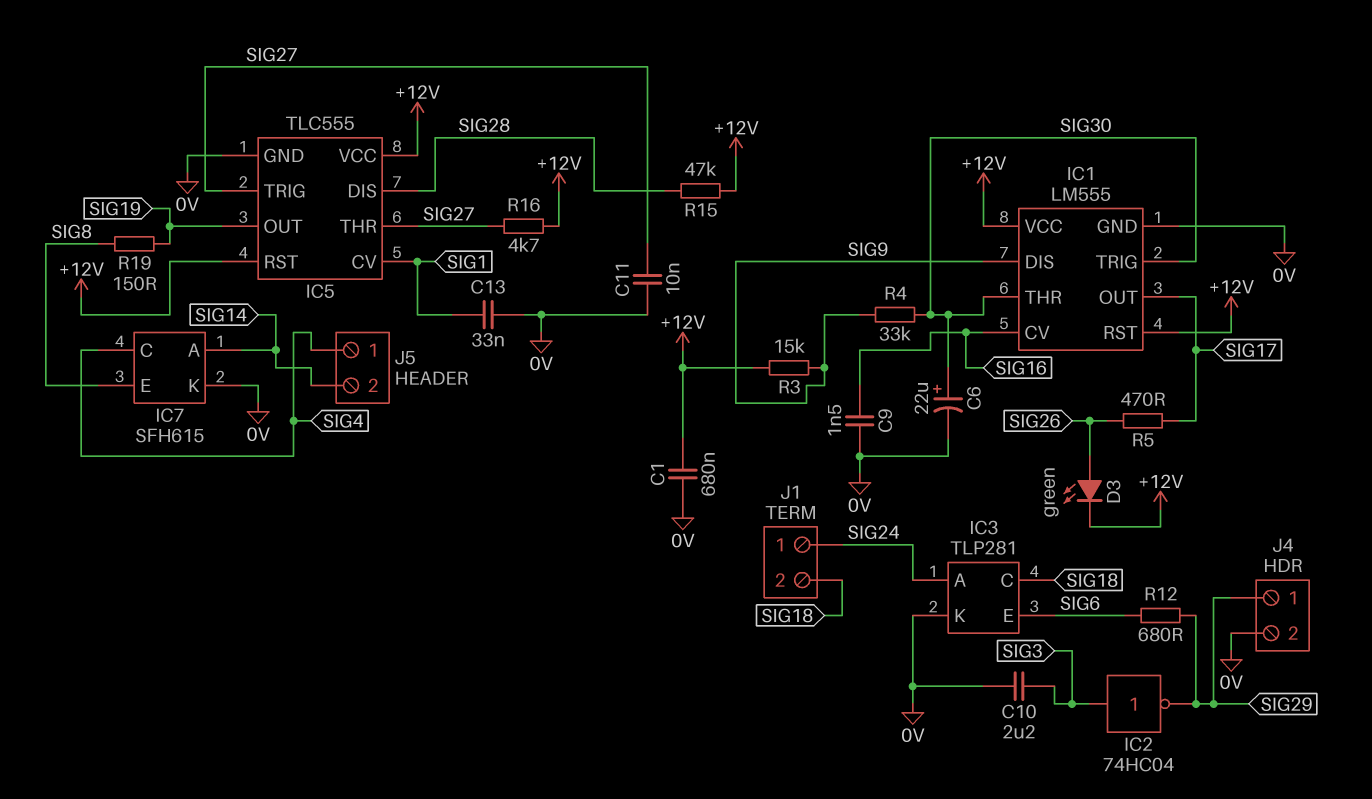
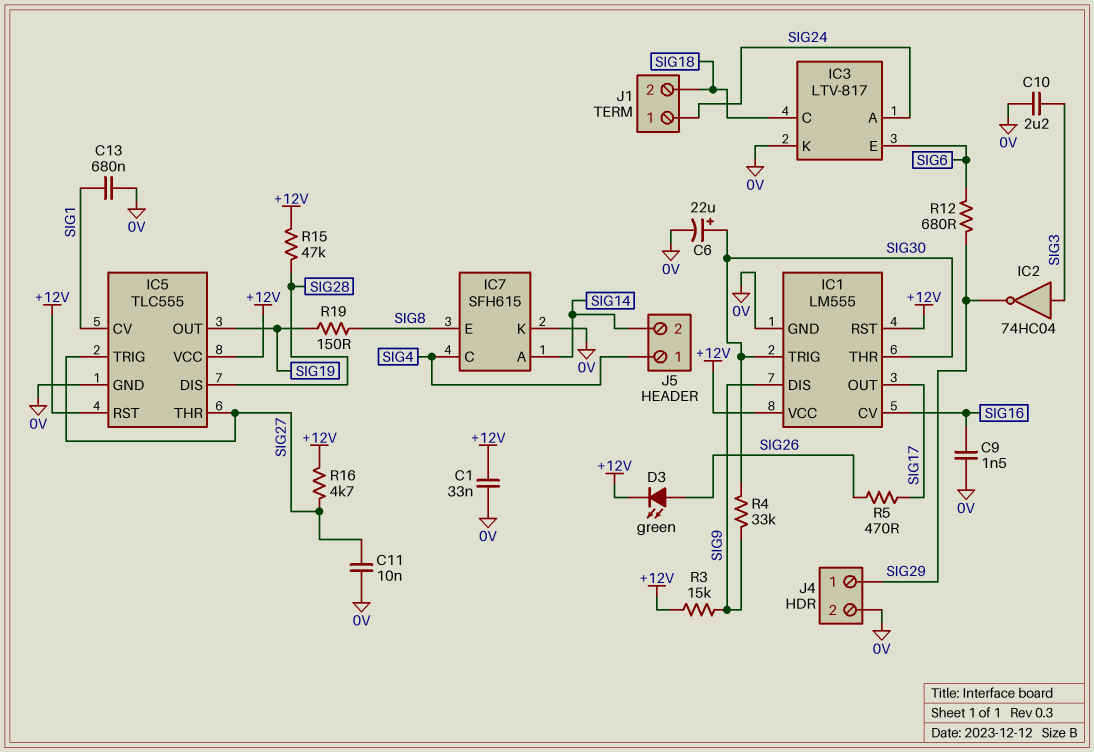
C1: 680nF (+12V, 0V) -> 33nF (+12V, 0V)
C13: 33nF (0V, SIG1) -> 680nF (0V, SIG1)
IC3: TLP281 -> LTV-817

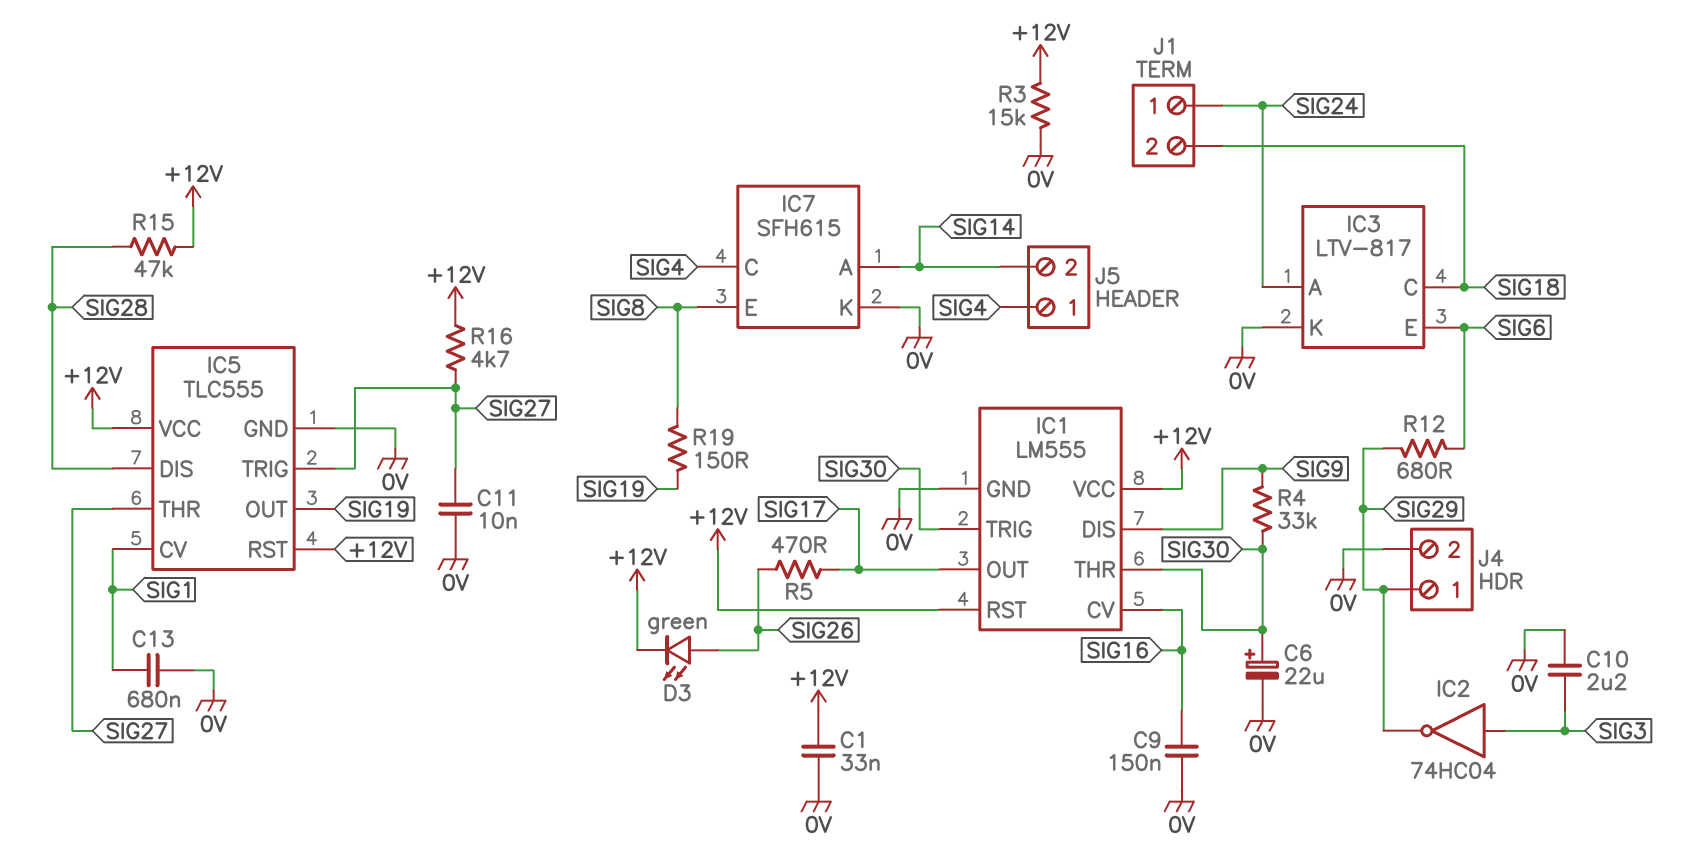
C9: 1.5nF (0V, SIG16) -> 150nF (0V, SIG16)
R3: 15k (+12V, SIG9) -> 15k (+12V, 0V)

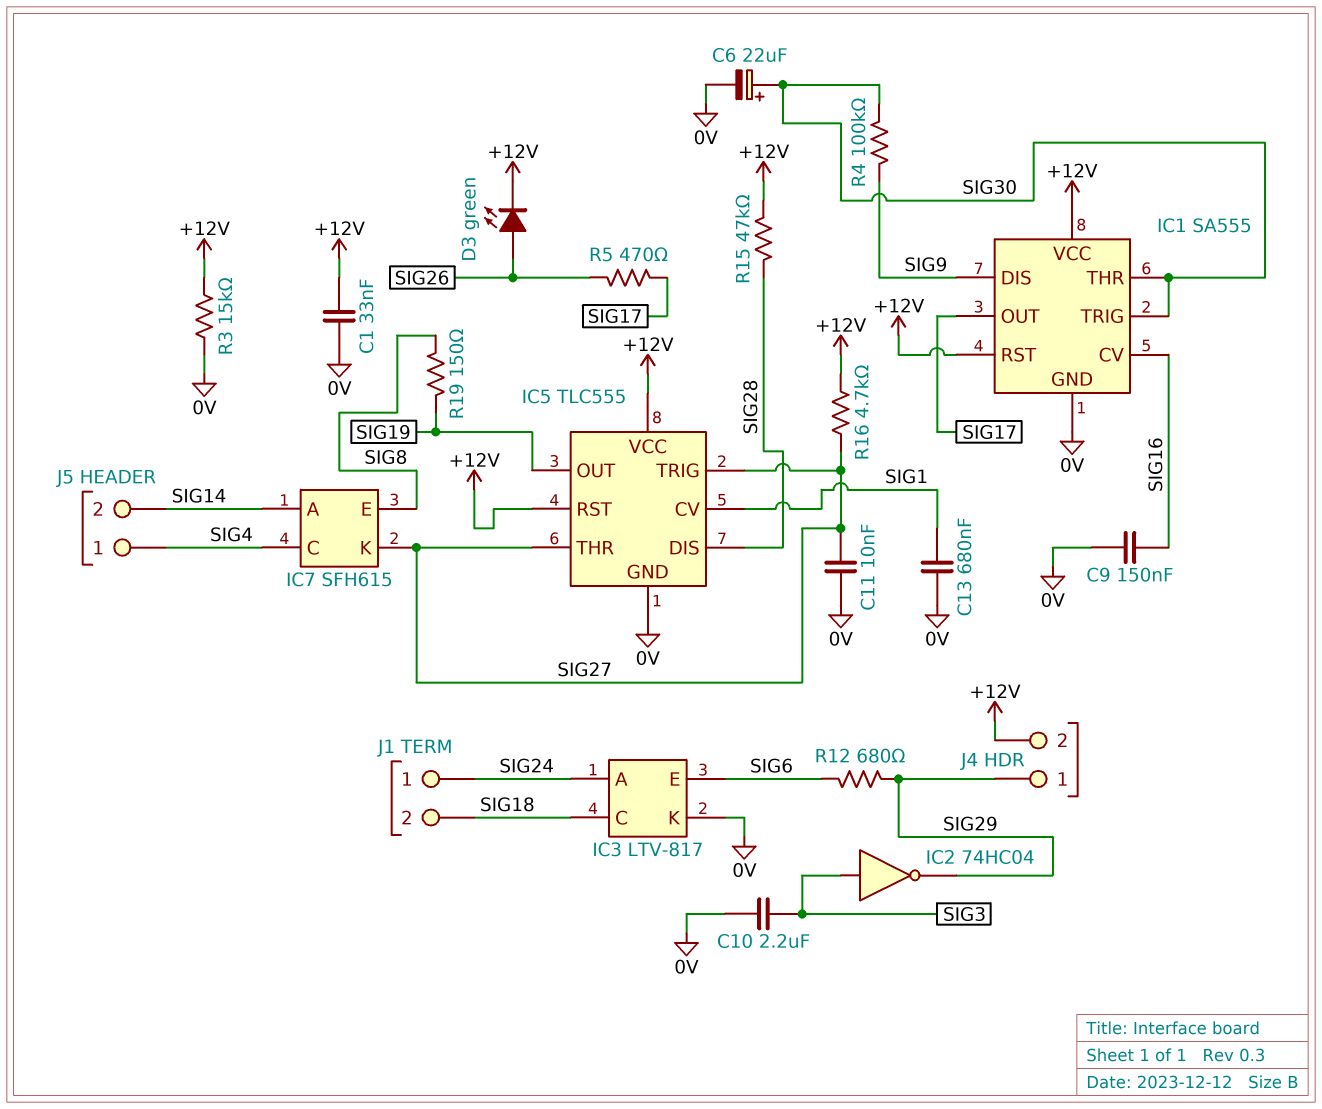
IC1: LM555 -> SA555
IC7 pin K: 0V -> SIG27
J4 pin 2: 0V -> +12V
R4: 33k (SIG9, SIG30) -> 100k (SIG9, SIG30)

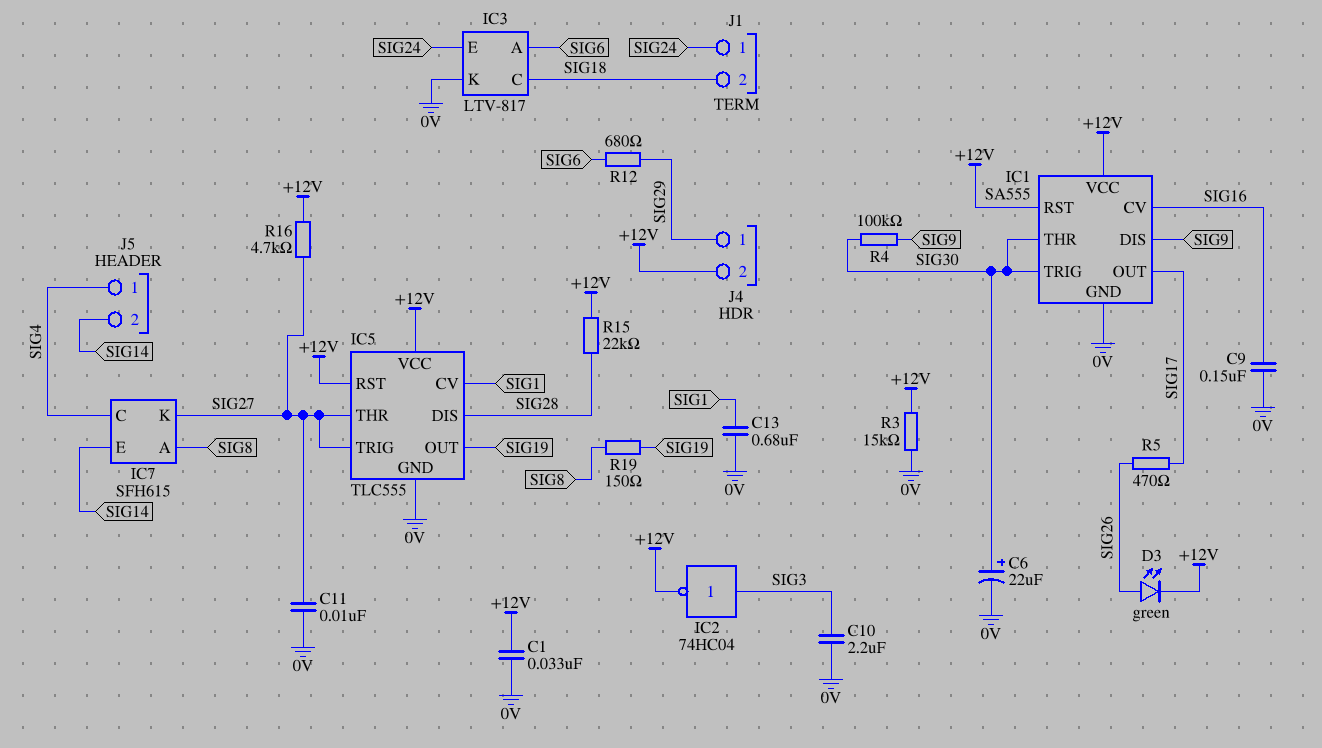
IC2: NOT 74HC04 (in SIG3, out SIG29) -> NOT 74HC04 (in SIG3, out +12V)
IC3 pin A: SIG24 -> SIG6
IC3 pin E: SIG6 -> SIG24
IC7 pin A: SIG14 -> SIG8
IC7 pin E: SIG8 -> SIG14
R15: 47k (+12V, SIG28) -> 22k (+12V, SIG28)

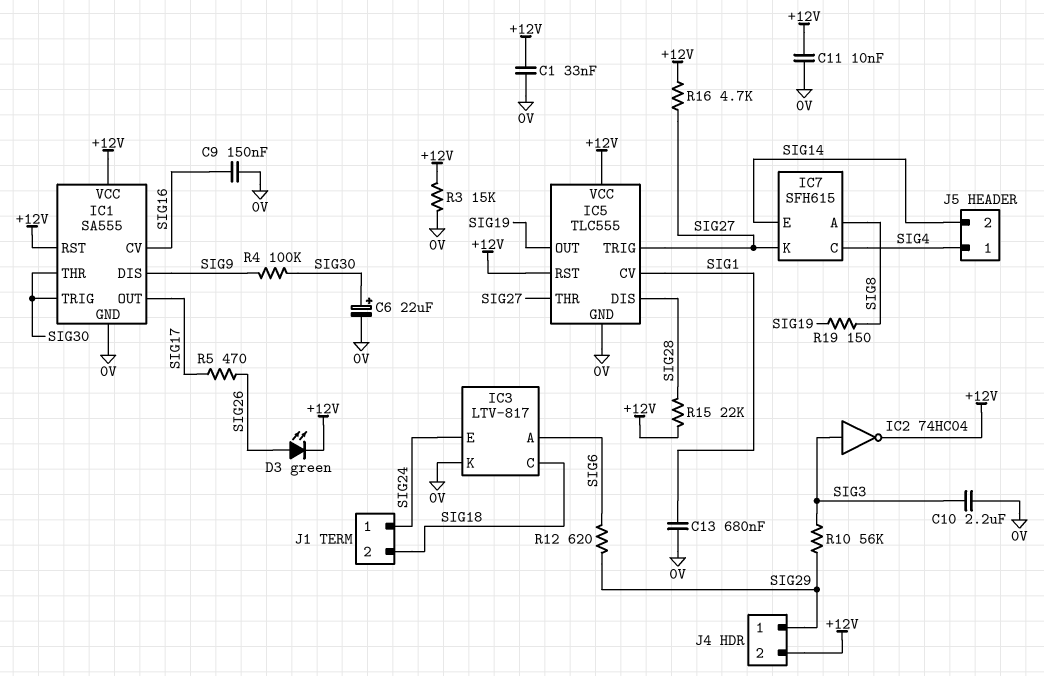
C11: 10nF (0V, SIG27) -> 10nF (+12V, 0V)
R10: none -> 56k (SIG3, SIG29)
R12: 680 (SIG6, SIG29) -> 620 (SIG6, SIG29)

